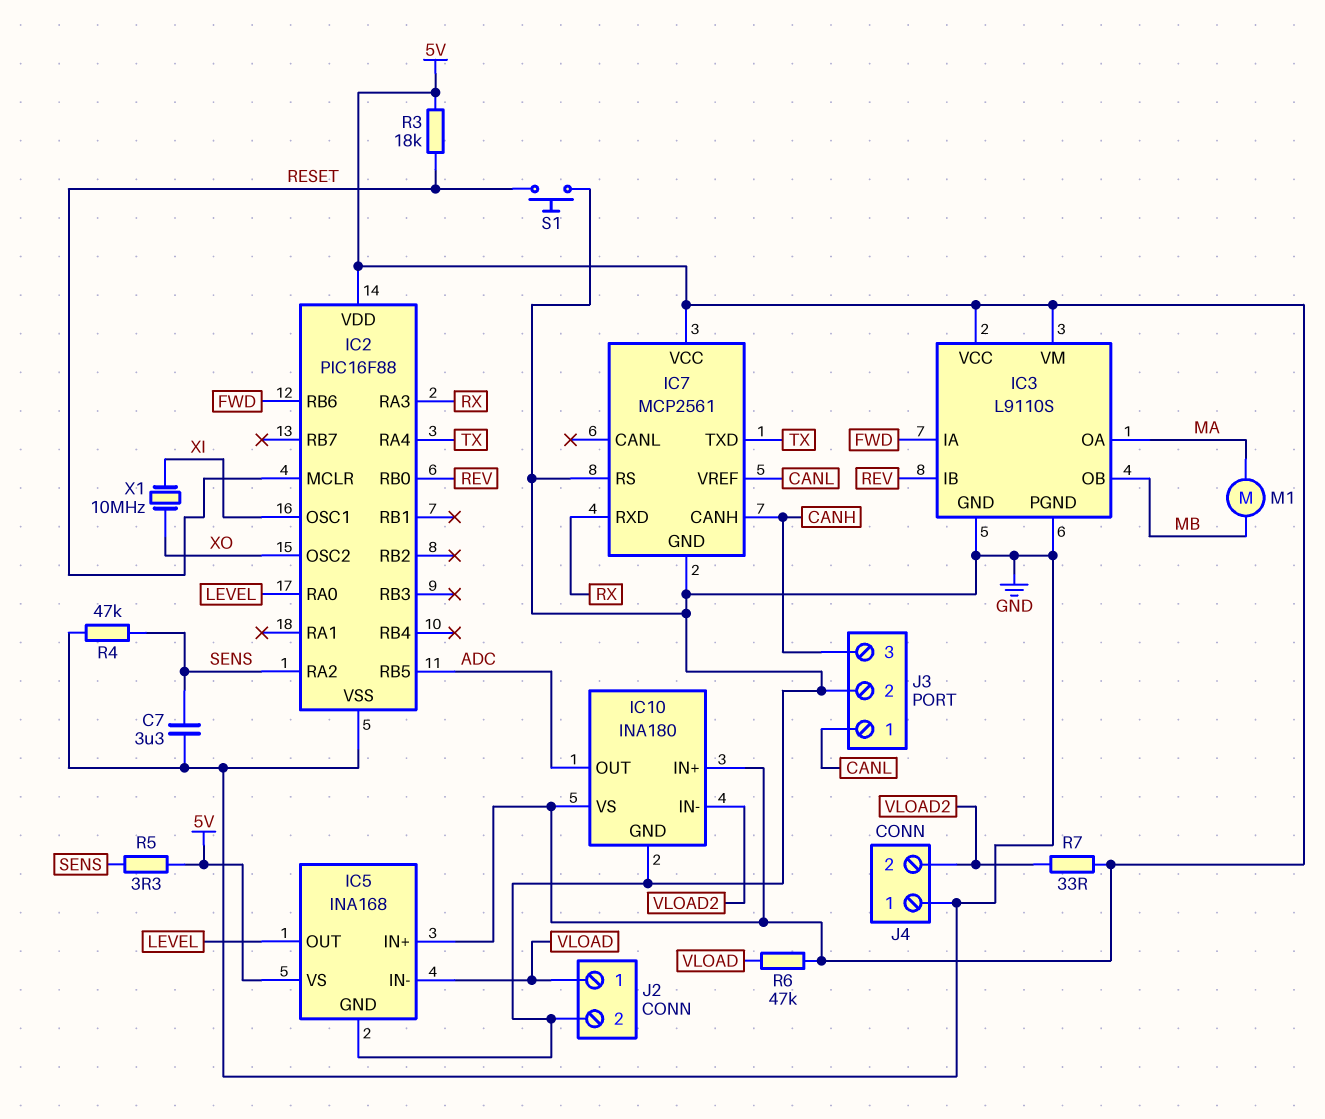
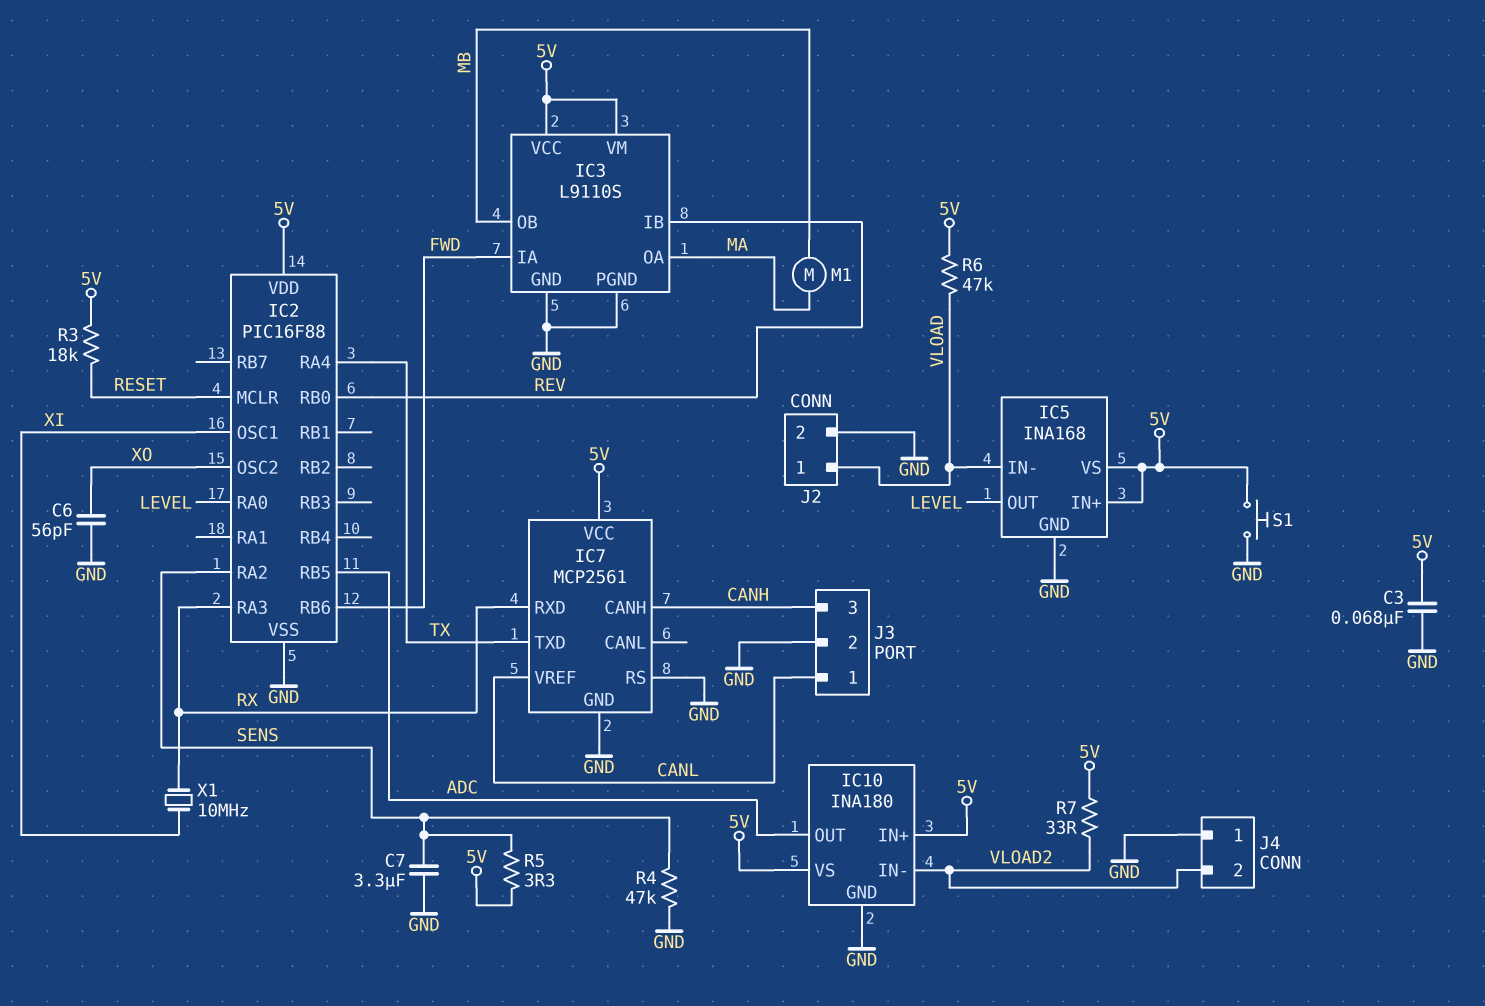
C3: none -> 68nF (5V, GND)
C6: none -> 56pF (GND, XO)
S1: button (GND, RESET) -> button (5V, GND)
X1: 10MHz (XI, XO) -> 10MHz (RX, XI)

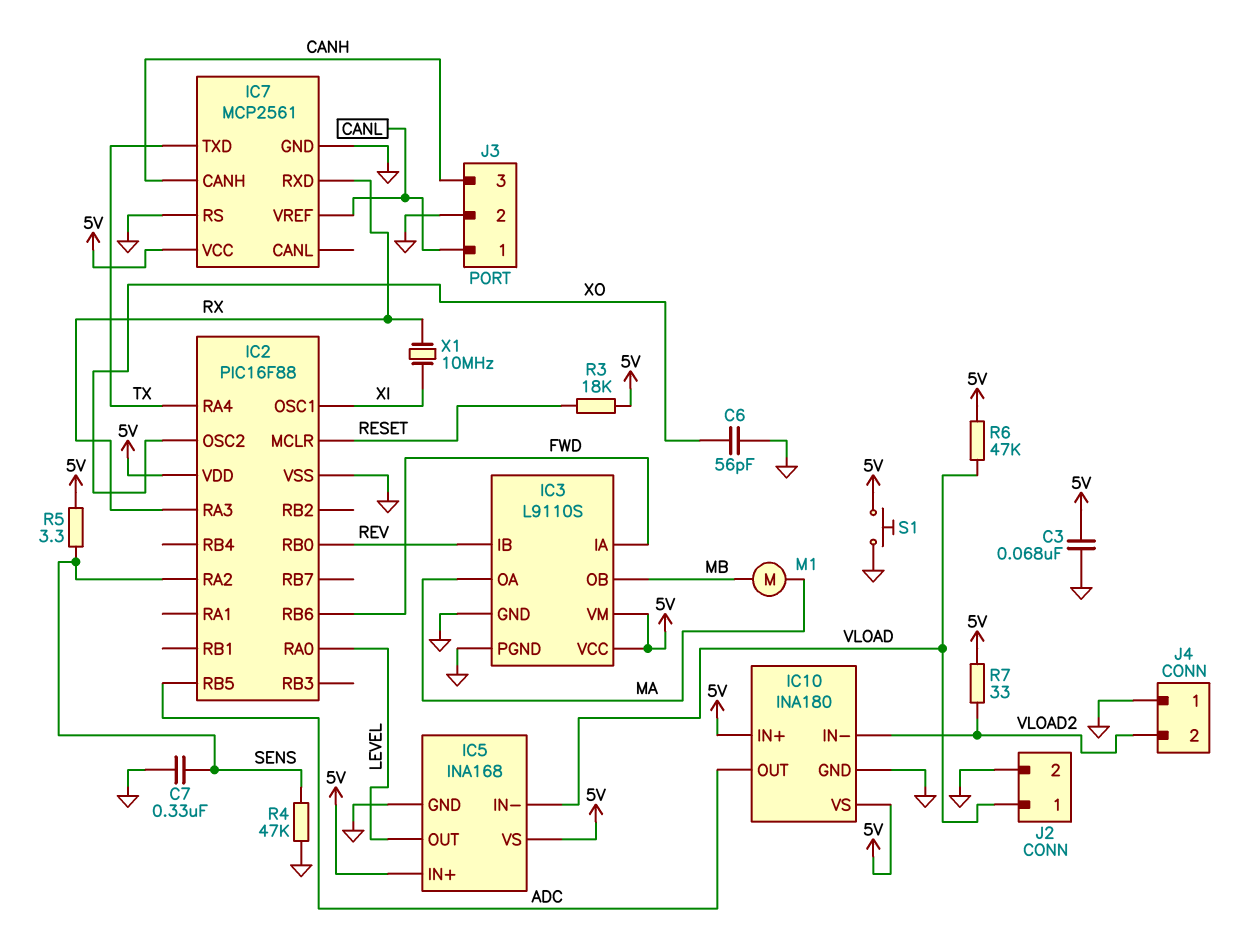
C7: 3.3uF (GND, SENS) -> 330nF (GND, SENS)

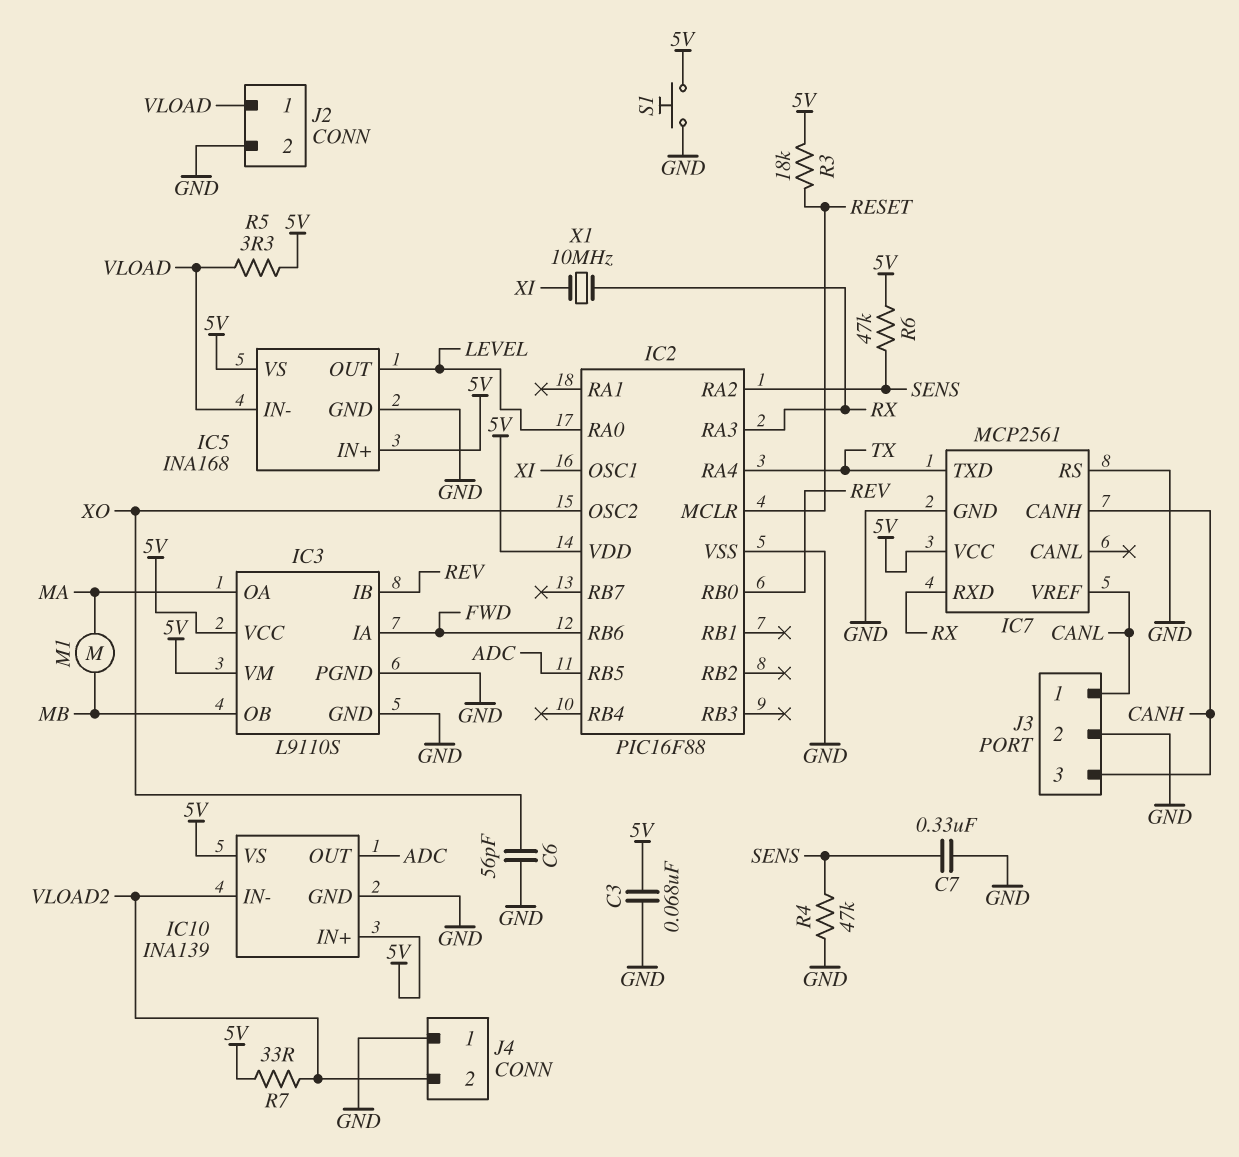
IC10: INA180 -> INA139
R5: 3.3 (5V, SENS) -> 3.3 (5V, VLOAD)
R6: 47k (5V, VLOAD) -> 47k (5V, SENS)

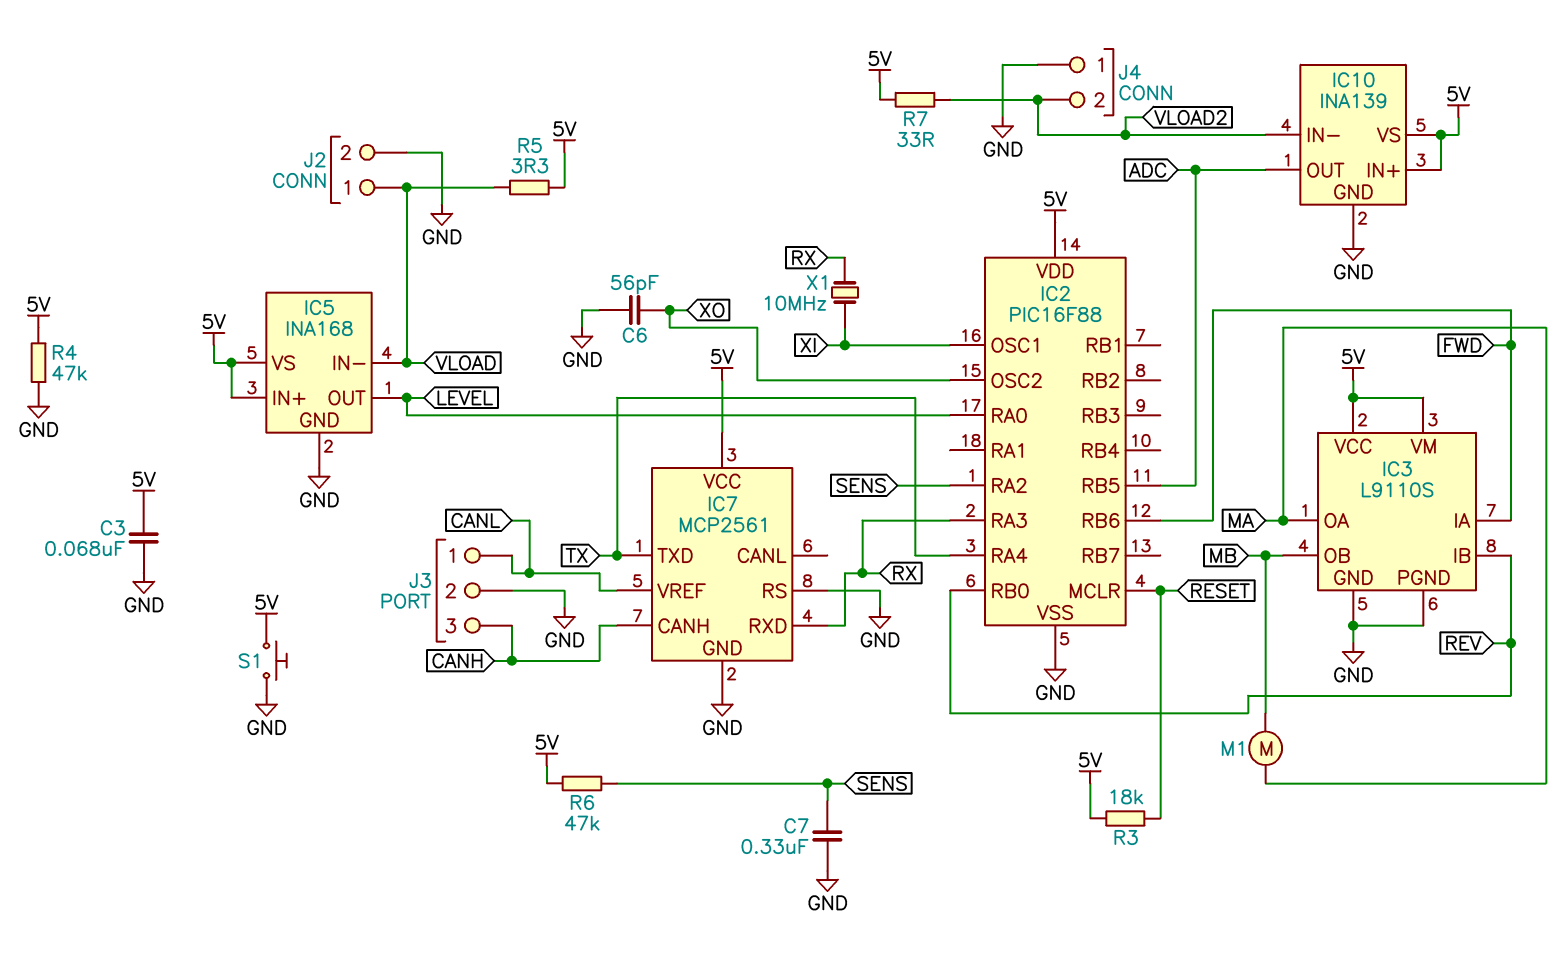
R4: 47k (GND, SENS) -> 47k (5V, GND)

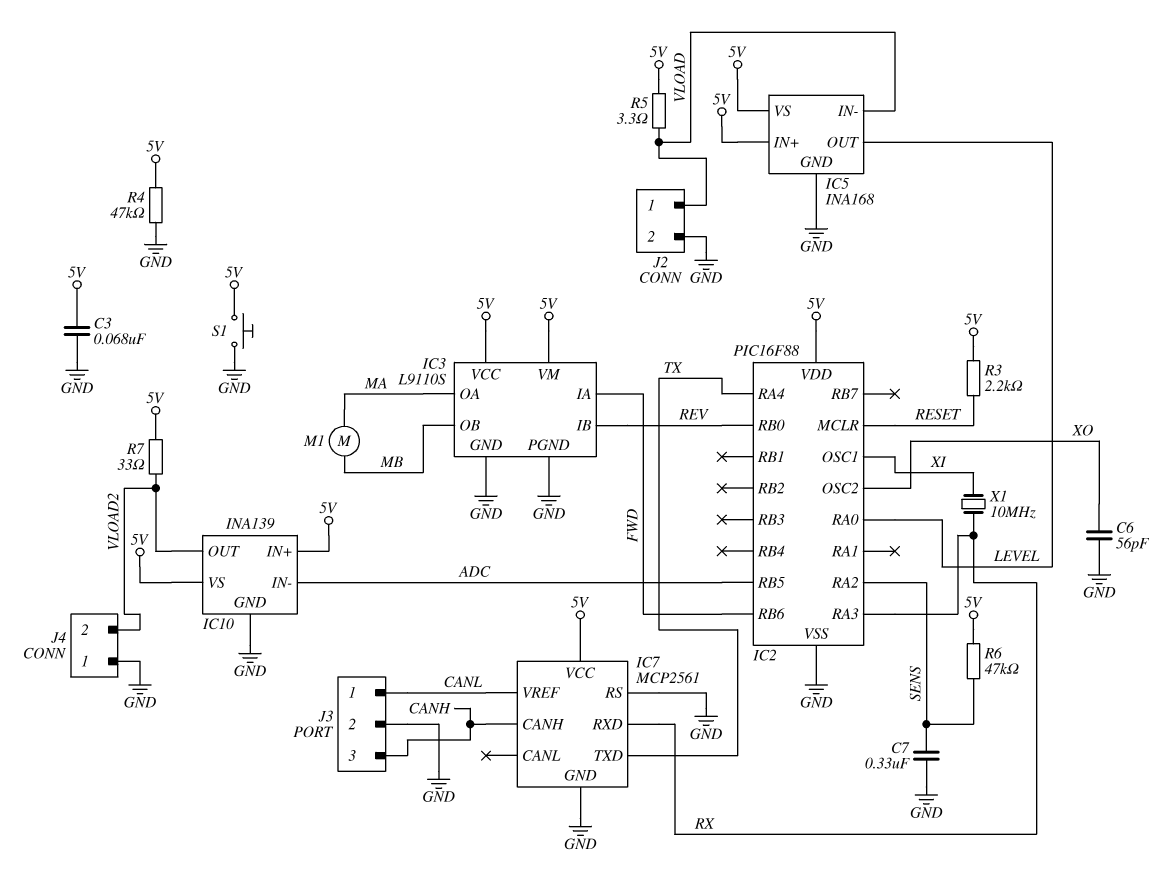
IC10 pin IN-: VLOAD2 -> ADC
IC10 pin OUT: ADC -> VLOAD2
R3: 18k (5V, RESET) -> 2.2k (5V, RESET)

